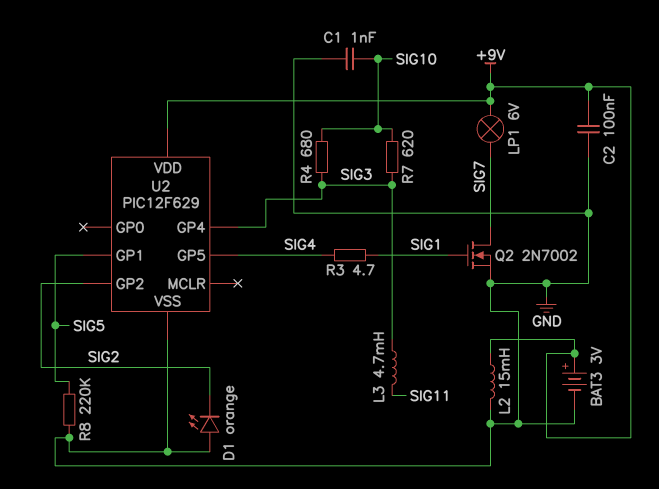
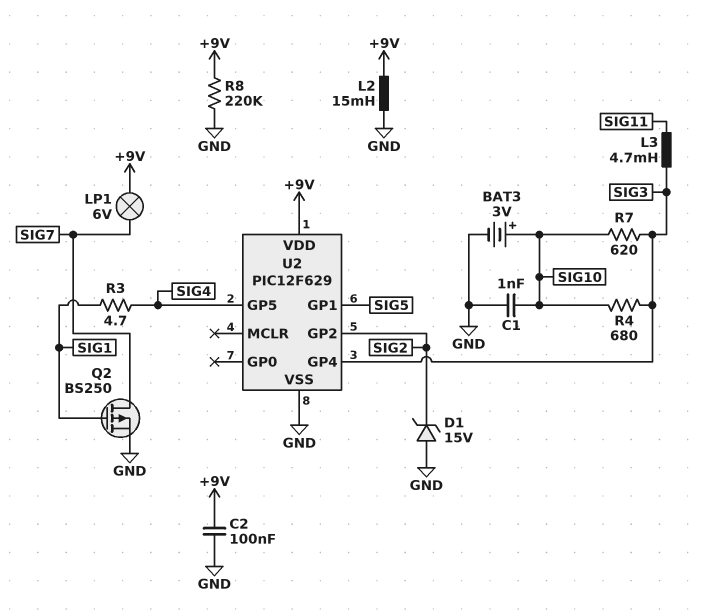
BAT3: 3V (plus +9V, minus GND) -> 3V (plus SIG10, minus GND)
D1: LED orange (A GND, K SIG2) -> zener 15V (A GND, K SIG2)
Q2: NMOS 2N7002 (G SIG1, D SIG7, S GND) -> PMOS BS250 (G SIG1, D SIG7, S GND)
R8: 220k (GND, SIG5) -> 220k (+9V, GND)

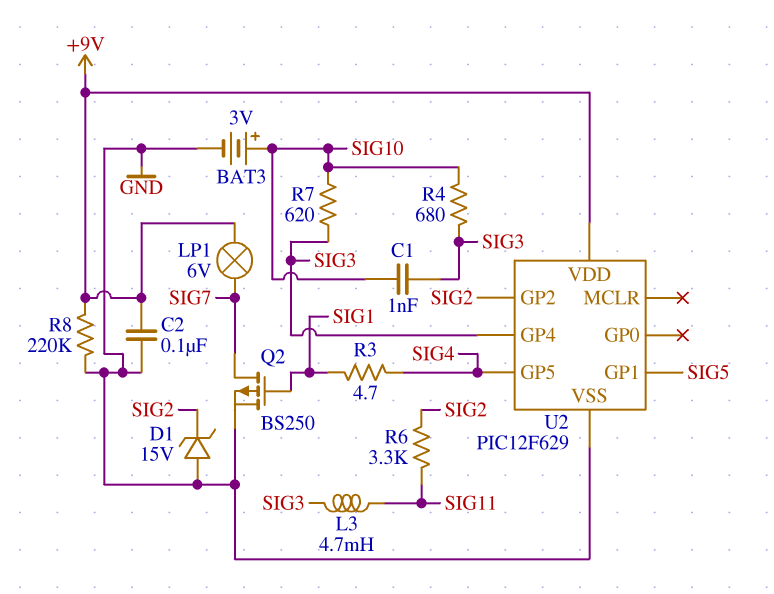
C1: 1nF (GND, SIG10) -> 1nF (SIG3, SIG10)
L2: 15mH (+9V, GND) -> none
R6: none -> 3.3k (SIG2, SIG11)

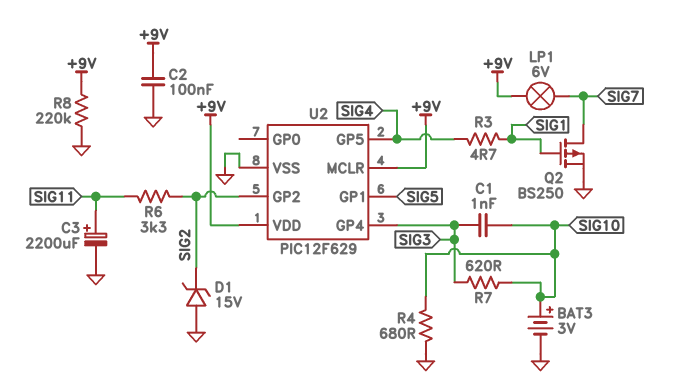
C3: none -> 2200uF (plus SIG11, minus GND)
L3: 4.7mH (SIG3, SIG11) -> none
R4: 680 (SIG3, SIG10) -> 680 (GND, SIG10)
U2 pin MCLR: none -> +9V

